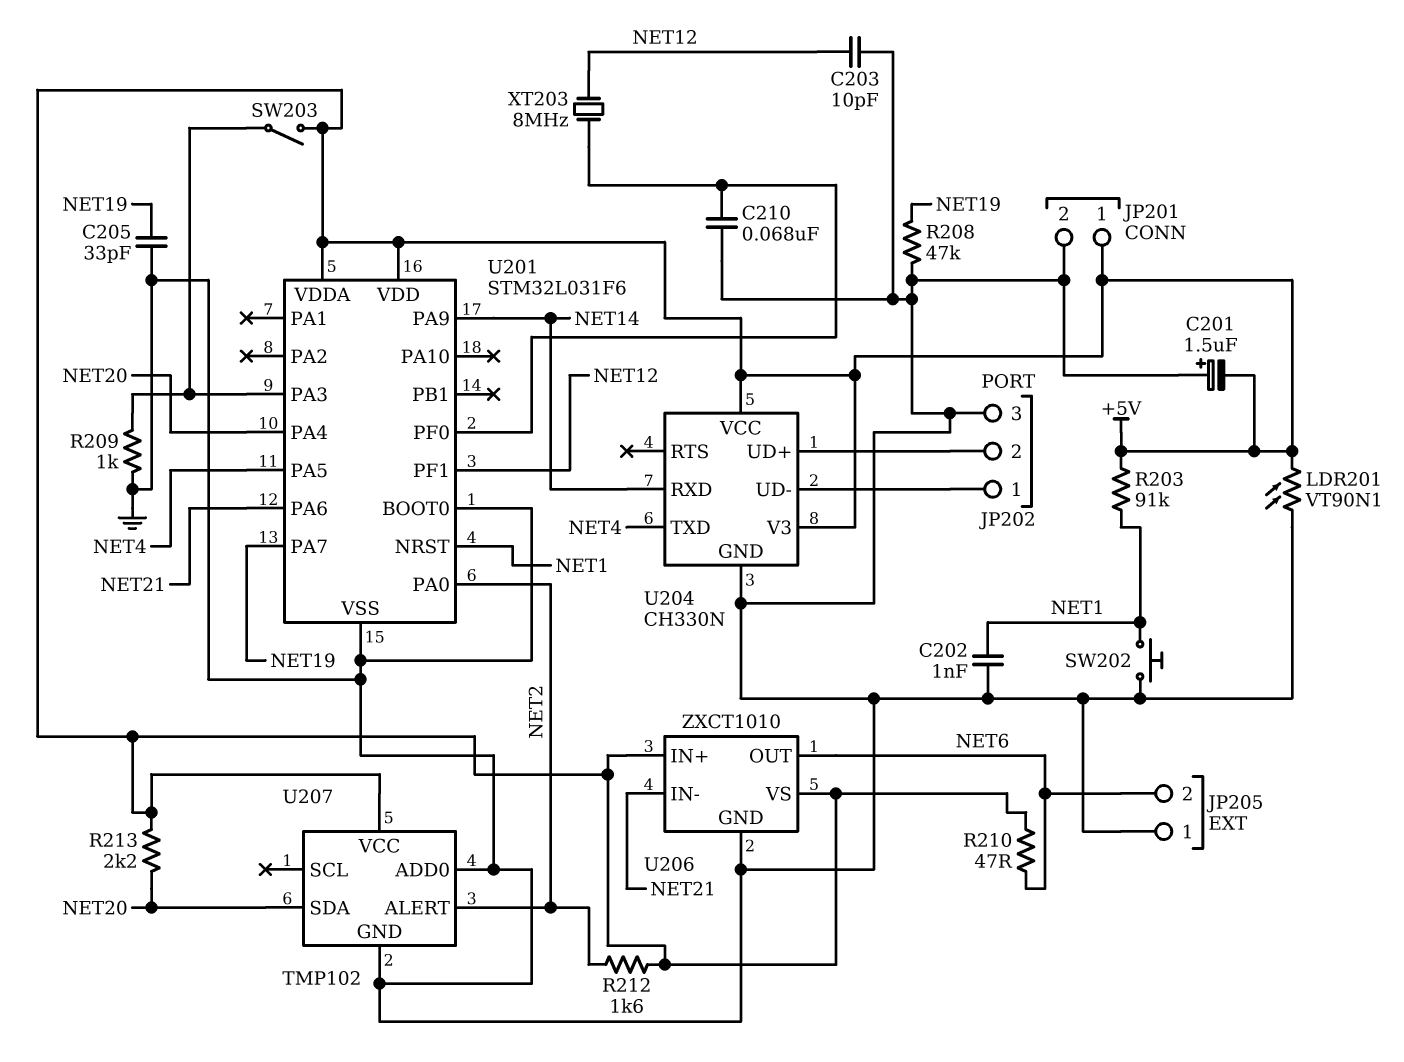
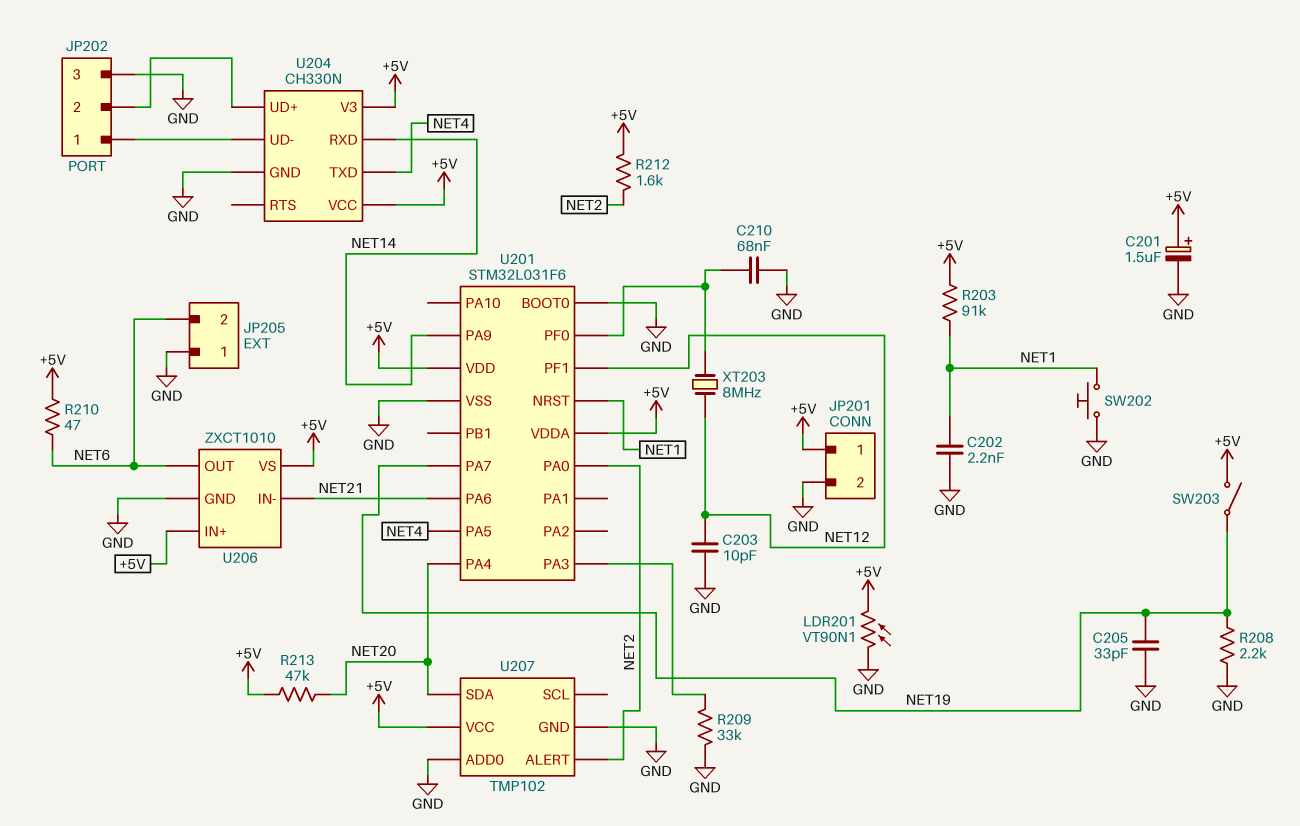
C201: 1.5uF (plus GND, minus +5V) -> 1.5uF (plus +5V, minus GND)
C202: 1nF (GND, NET1) -> 2.2nF (GND, NET1)
R208: 47k (GND, NET19) -> 2.2k (GND, NET19)
R209: 1k (GND, U201/PA3) -> 33k (GND, U201/PA3)
R213: 2.2k (+5V, NET20) -> 47k (+5V, NET20)
SW203: switch (+5V, U201/PA3) -> switch (+5V, NET19)

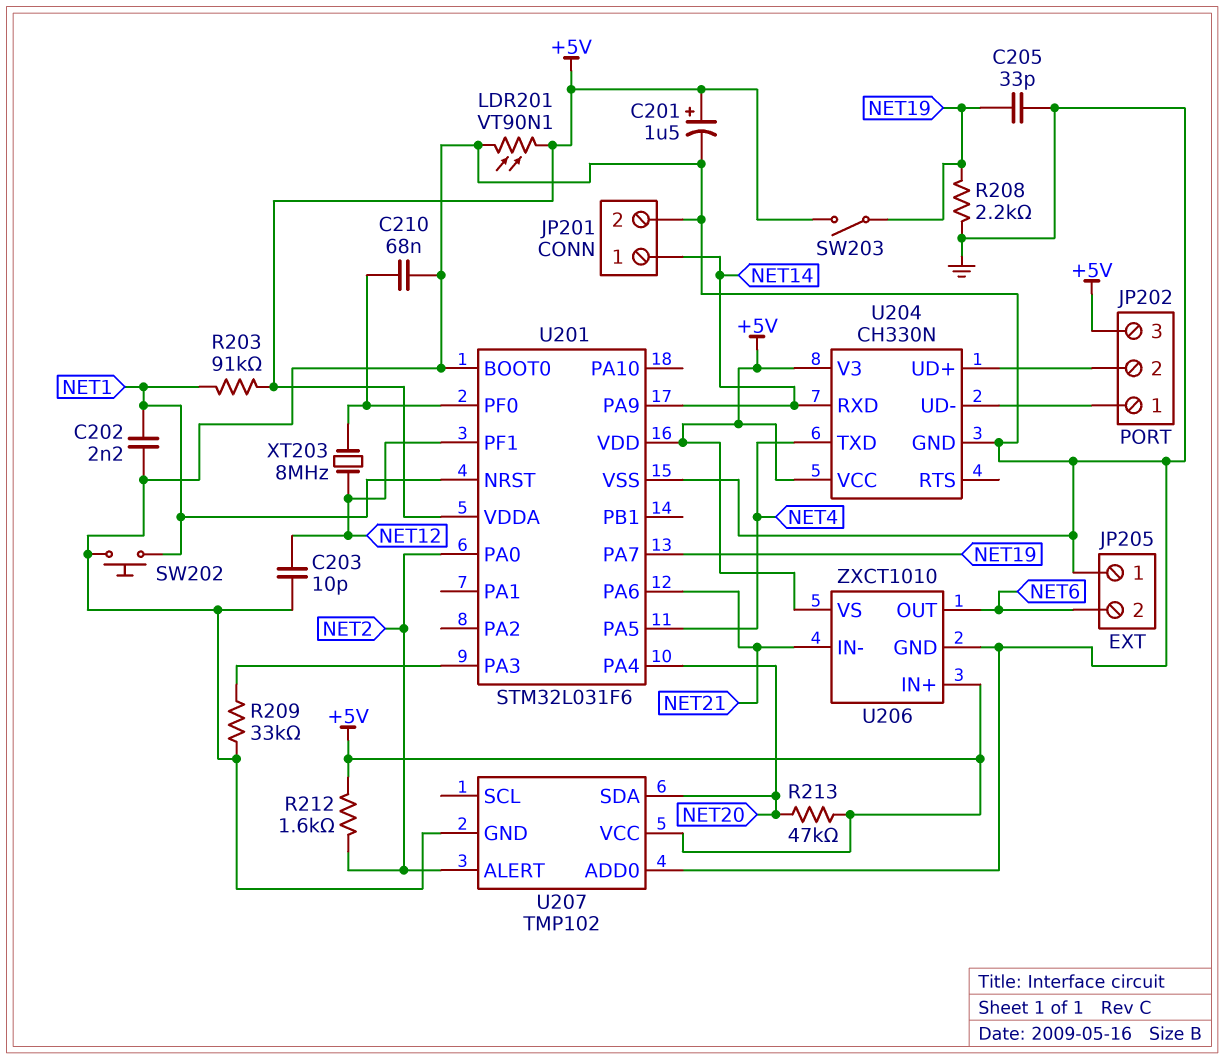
JP201 pin 1: +5V -> NET14
JP202 pin 3: GND -> +5V
R210: 47 (+5V, NET6) -> none

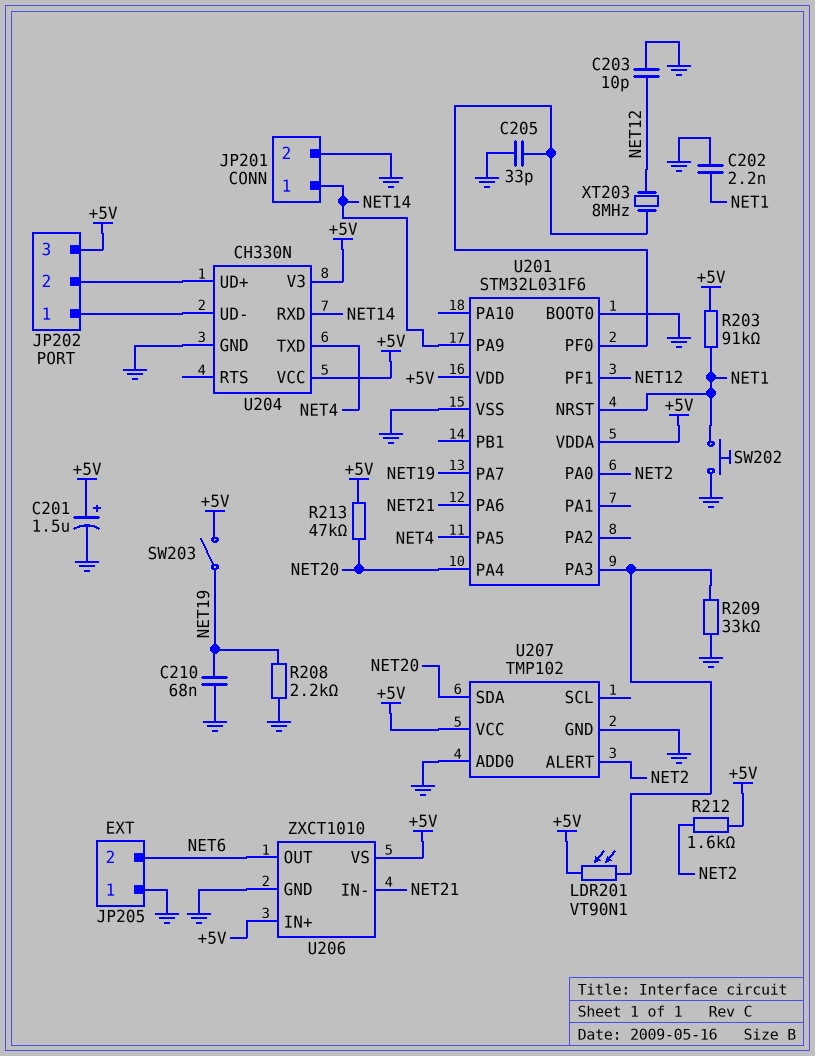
C205: 33pF (GND, NET19) -> 33pF (GND, U201/PF0)
C210: 68nF (GND, U201/PF0) -> 68nF (GND, NET19)
LDR201: VT90N1 (+5V, GND) -> VT90N1 (+5V, U201/PA3)

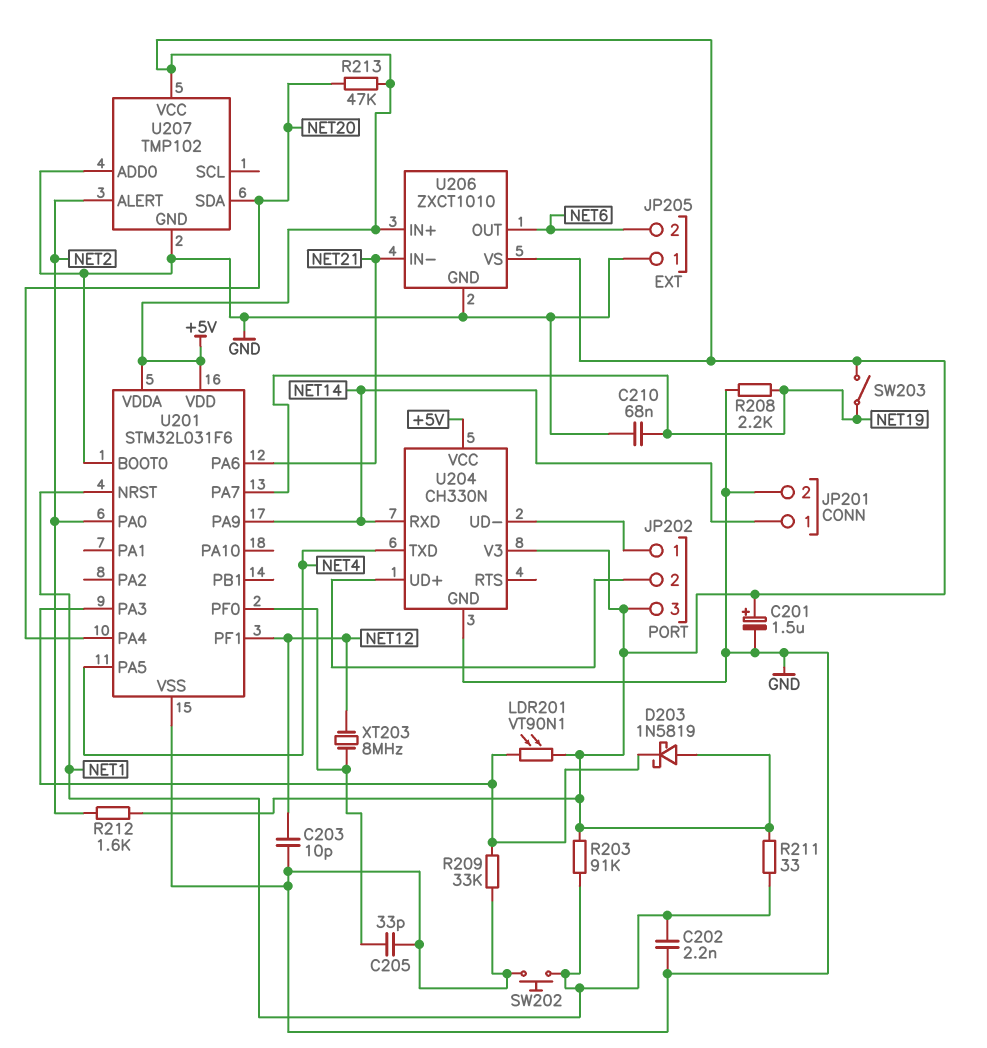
D203: none -> schottky 1N5819 (A +5V, K U201/PA3)
R211: none -> 33 (+5V, NET1)

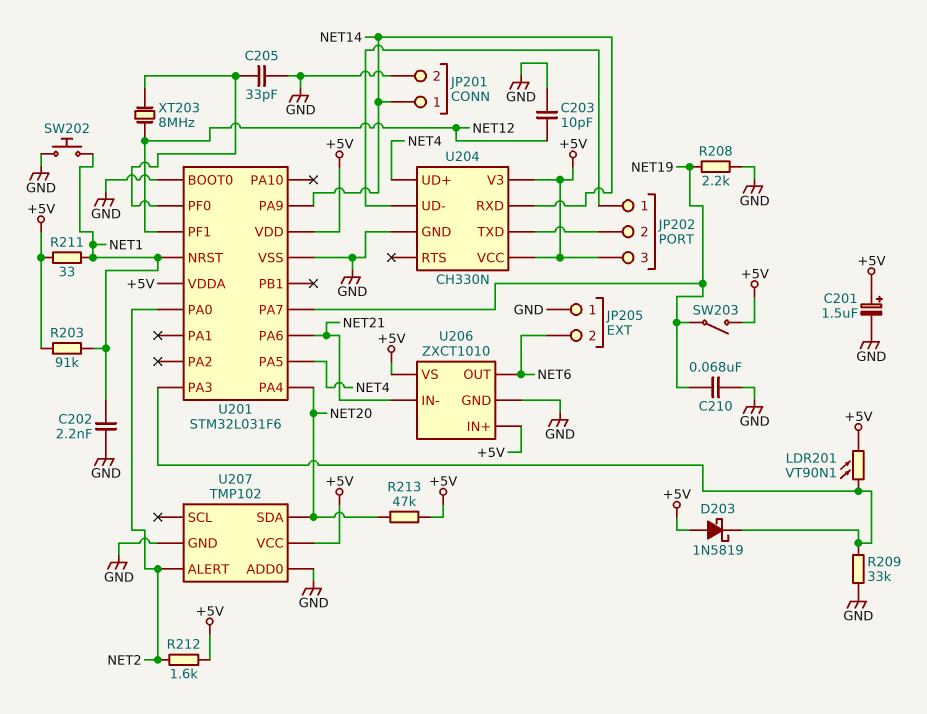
U204 pin TXD: NET4 -> JP202/2
U204 pin UD+: JP202/2 -> NET4

